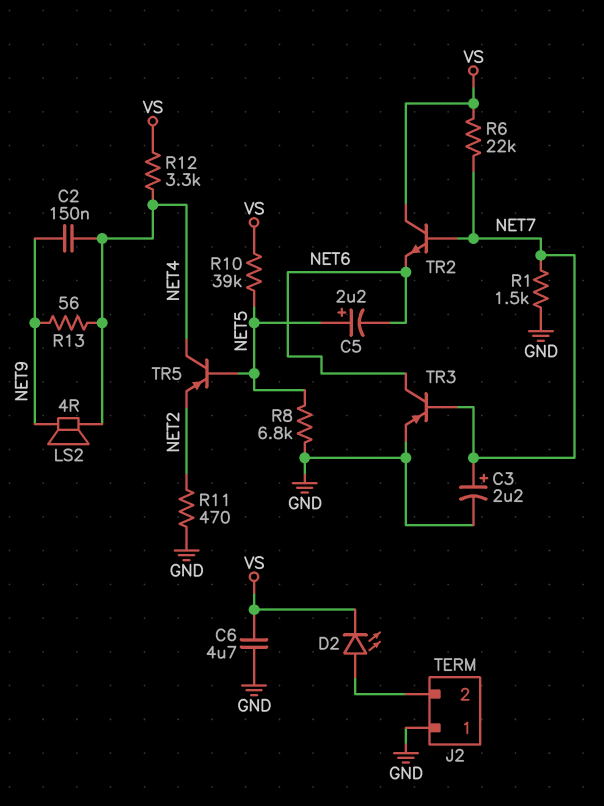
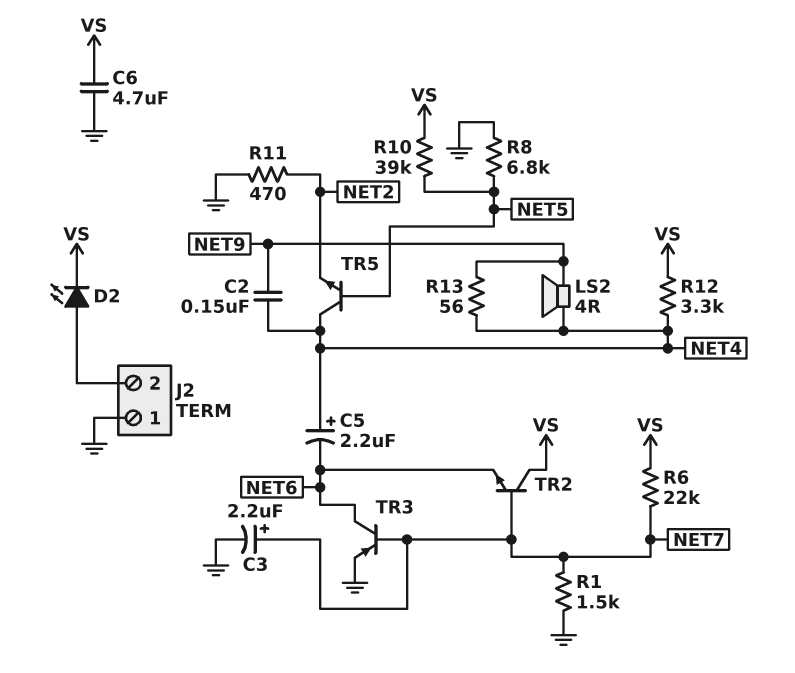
C5: 2.2uF (plus NET5, minus NET6) -> 2.2uF (plus NET4, minus NET6)
TR5: PNP (B NET5, C NET4, E NET2) -> NPN (B NET5, C NET4, E NET2)

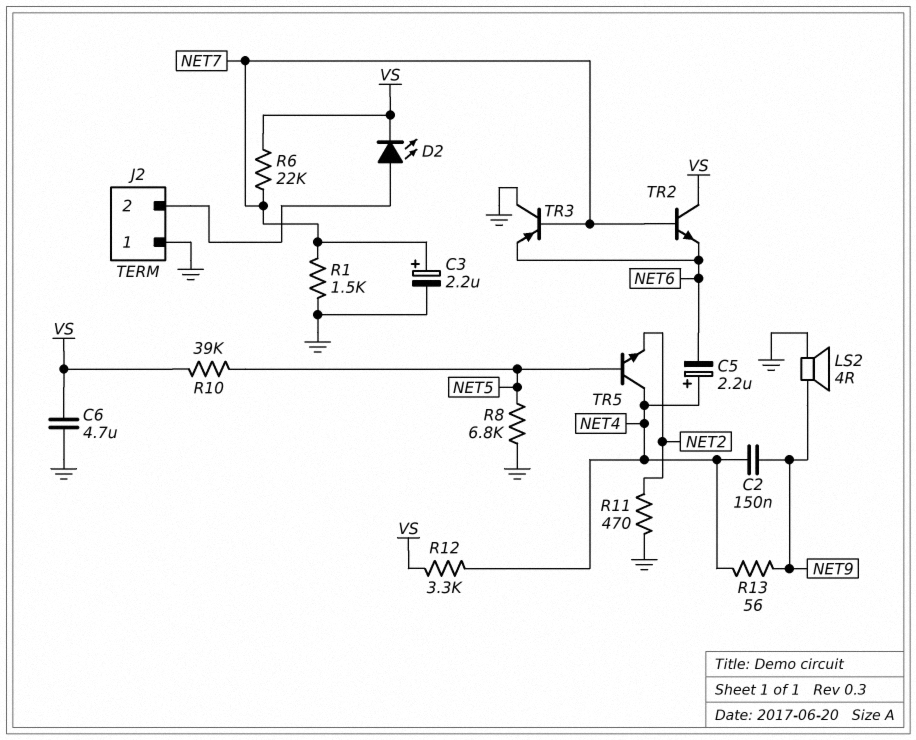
LS2: speaker 4R (NET4, NET9) -> speaker 4R (GND, NET9)
TR3: PNP (B NET7, C NET6, E GND) -> PNP (B NET7, C GND, E NET6)

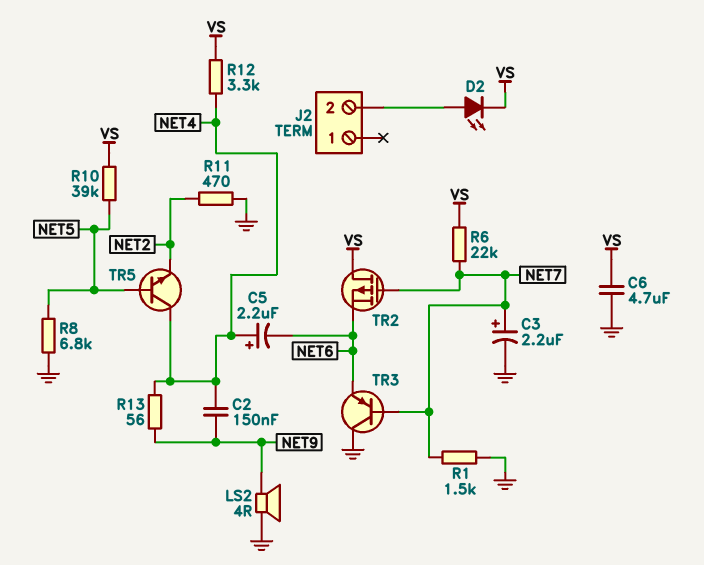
J2 pin 1: GND -> none
TR2: NPN (B NET7, C VS, E NET6) -> PMOS (G NET7, D VS, S NET6)

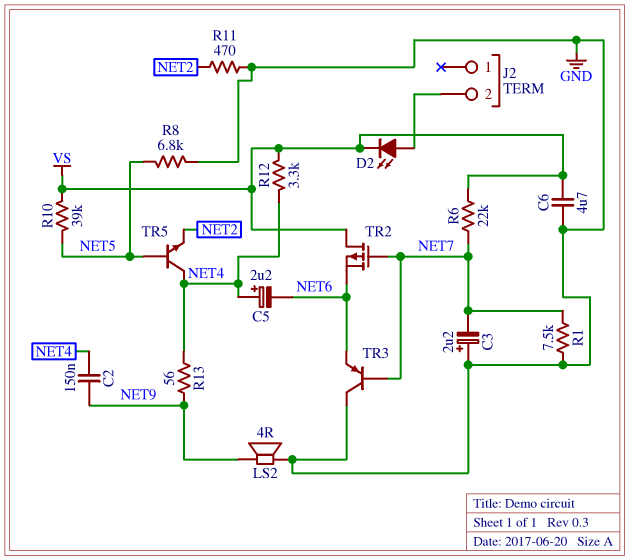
C3: 2.2uF (plus NET7, minus GND) -> 2.2uF (plus GND, minus NET7)
R1: 1.5k (GND, NET7) -> 7.5k (GND, NET7)

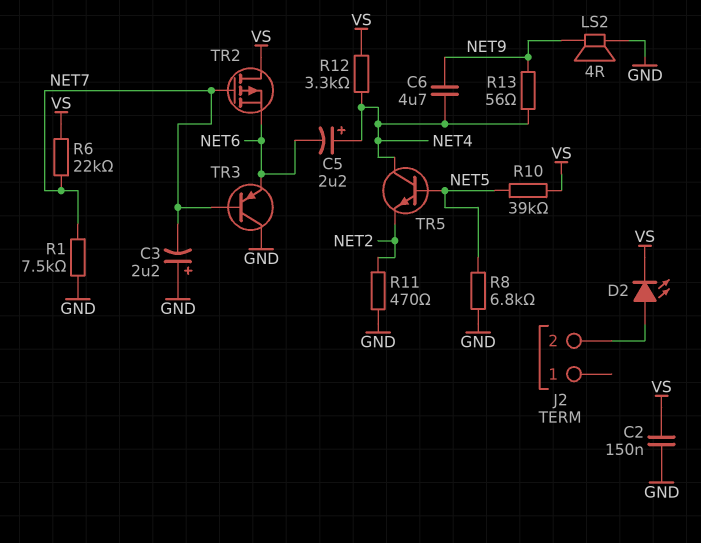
C2: 150nF (NET4, NET9) -> 150nF (GND, VS)
C6: 4.7uF (GND, VS) -> 4.7uF (NET4, NET9)

